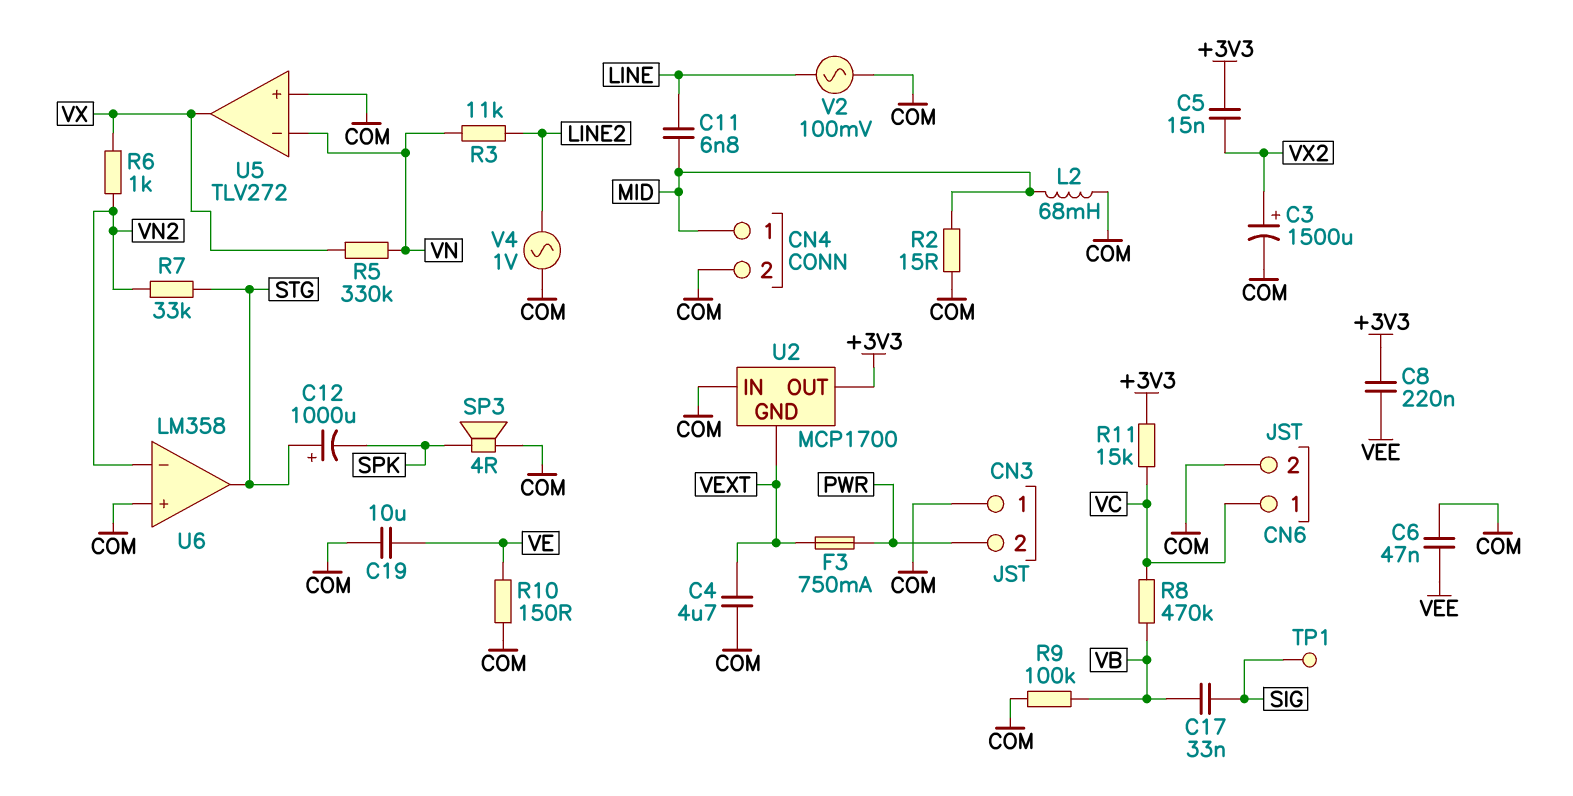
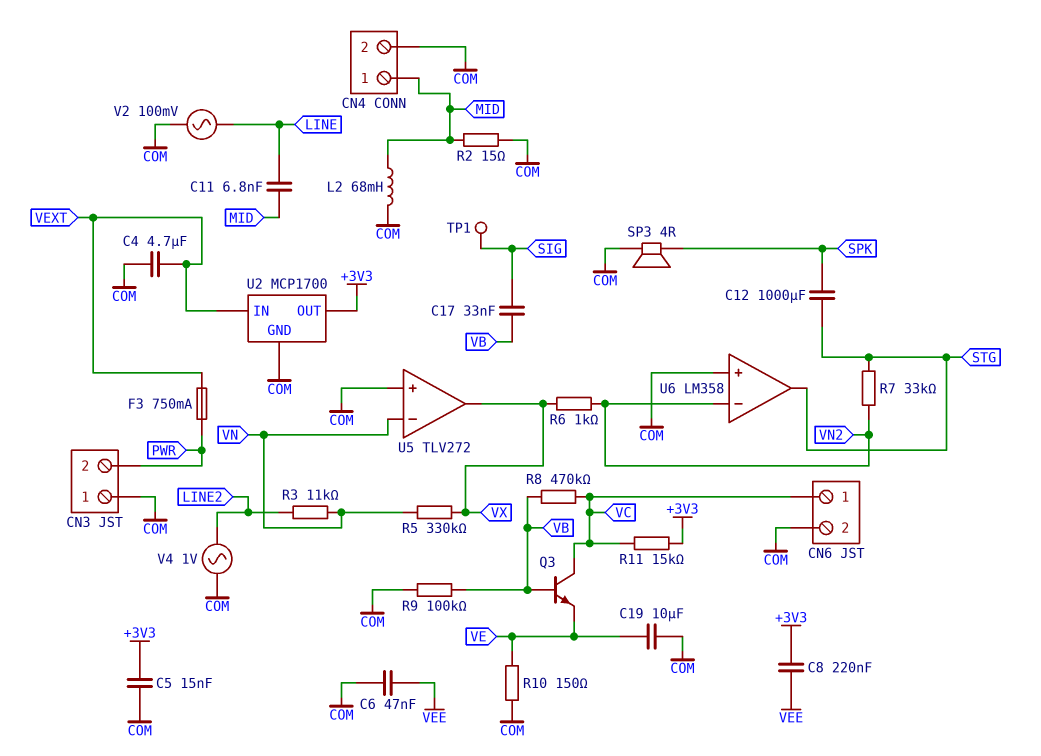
C3: 1500uF (plus VX2, minus COM) -> none
C5: 15nF (+3V3, VX2) -> 15nF (+3V3, COM)
C12: 1000uF (plus STG, minus SPK) -> 1000uF (SPK, STG)
Q3: none -> NPN (B VB, C VC, E VE)
U2 pin GND: VEXT -> COM
U2 pin IN: COM -> VEXT

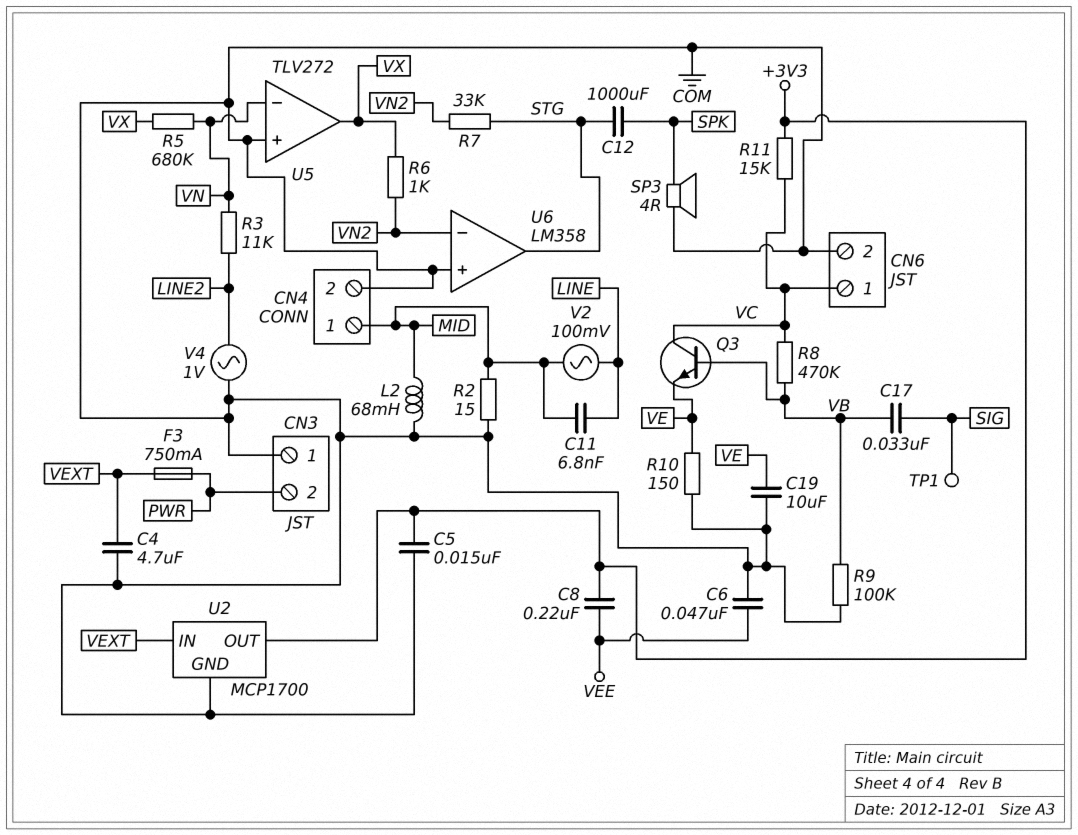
R5: 330k (VN, VX) -> 680k (VN, VX)
V2: AC 100mV (COM, LINE) -> AC 100mV (LINE, MID)

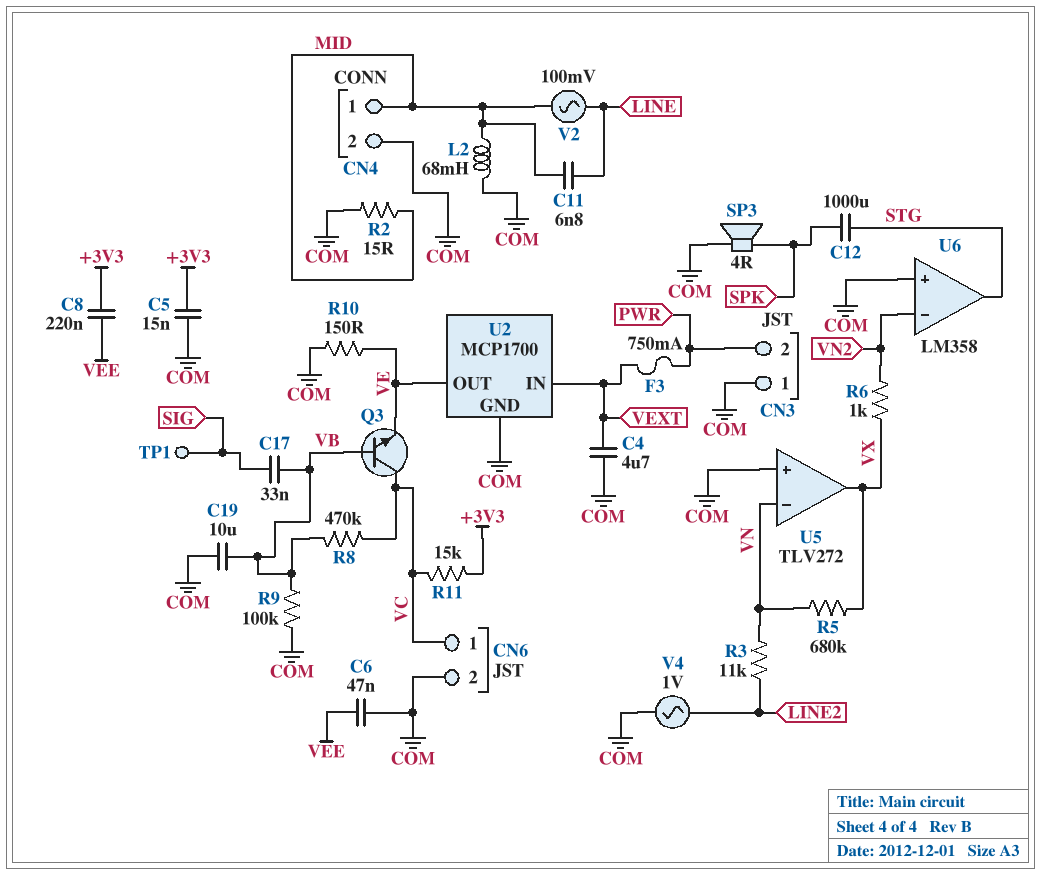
C19: 10uF (COM, VE) -> 10uF (COM, VB)
R7: 33k (STG, VN2) -> none
U2 pin OUT: +3V3 -> VE

